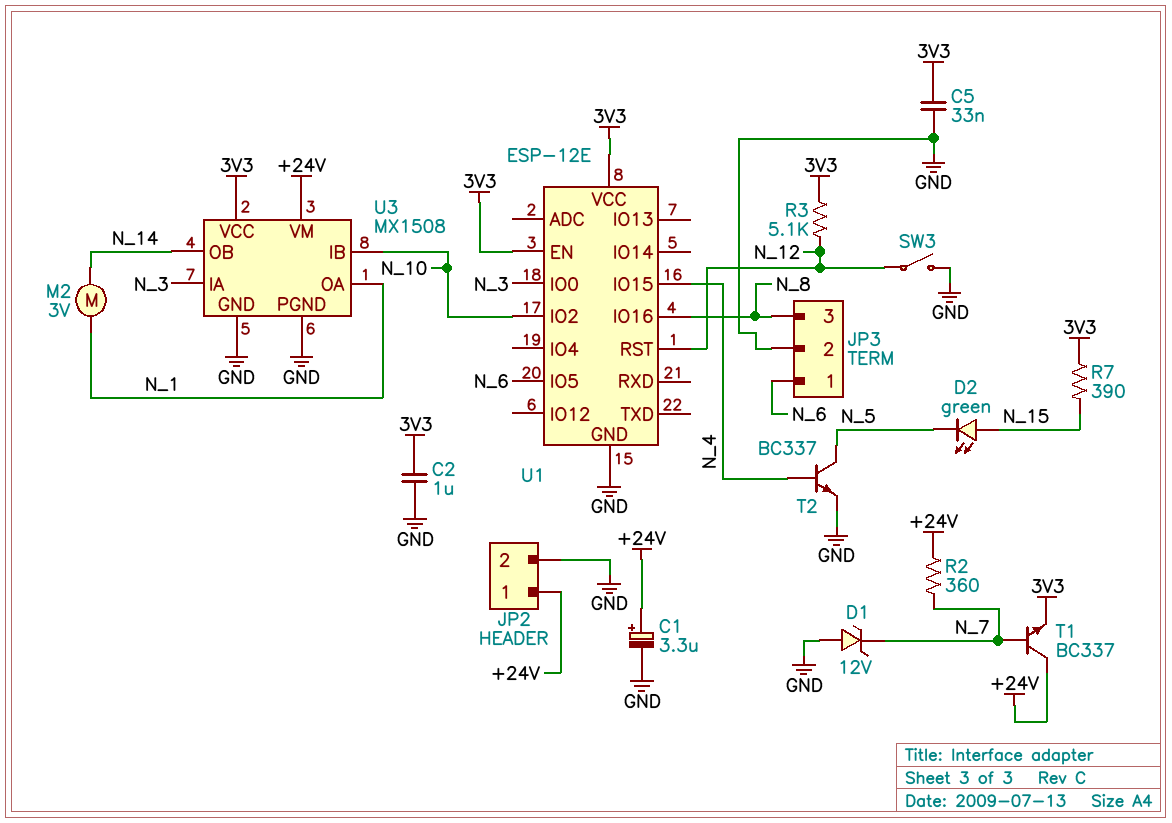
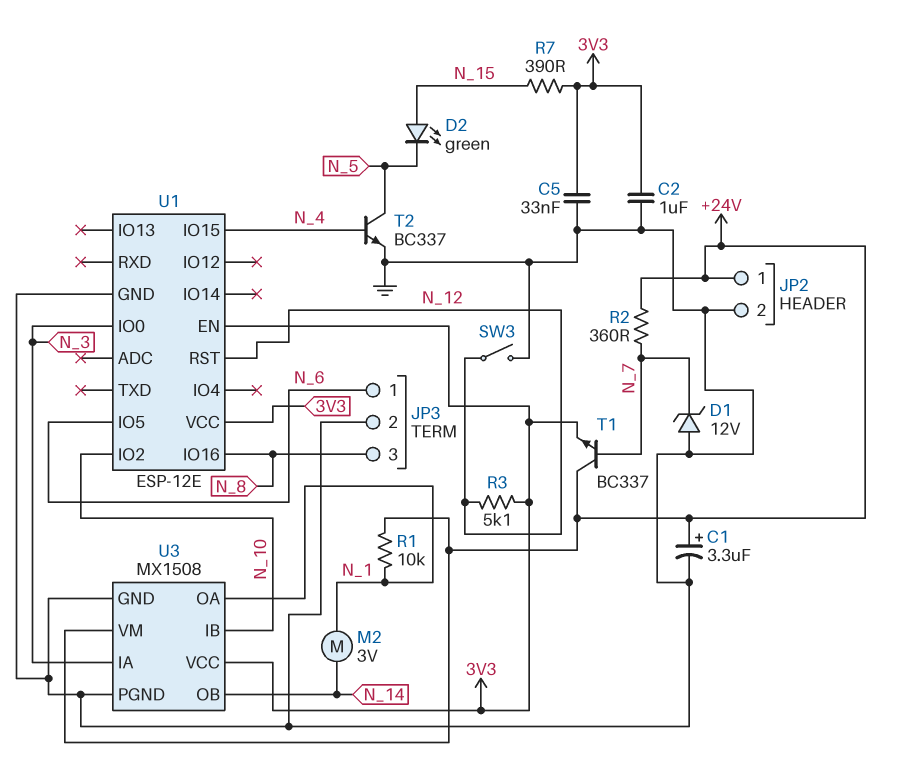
R1: none -> 10k (+24V, N_1)

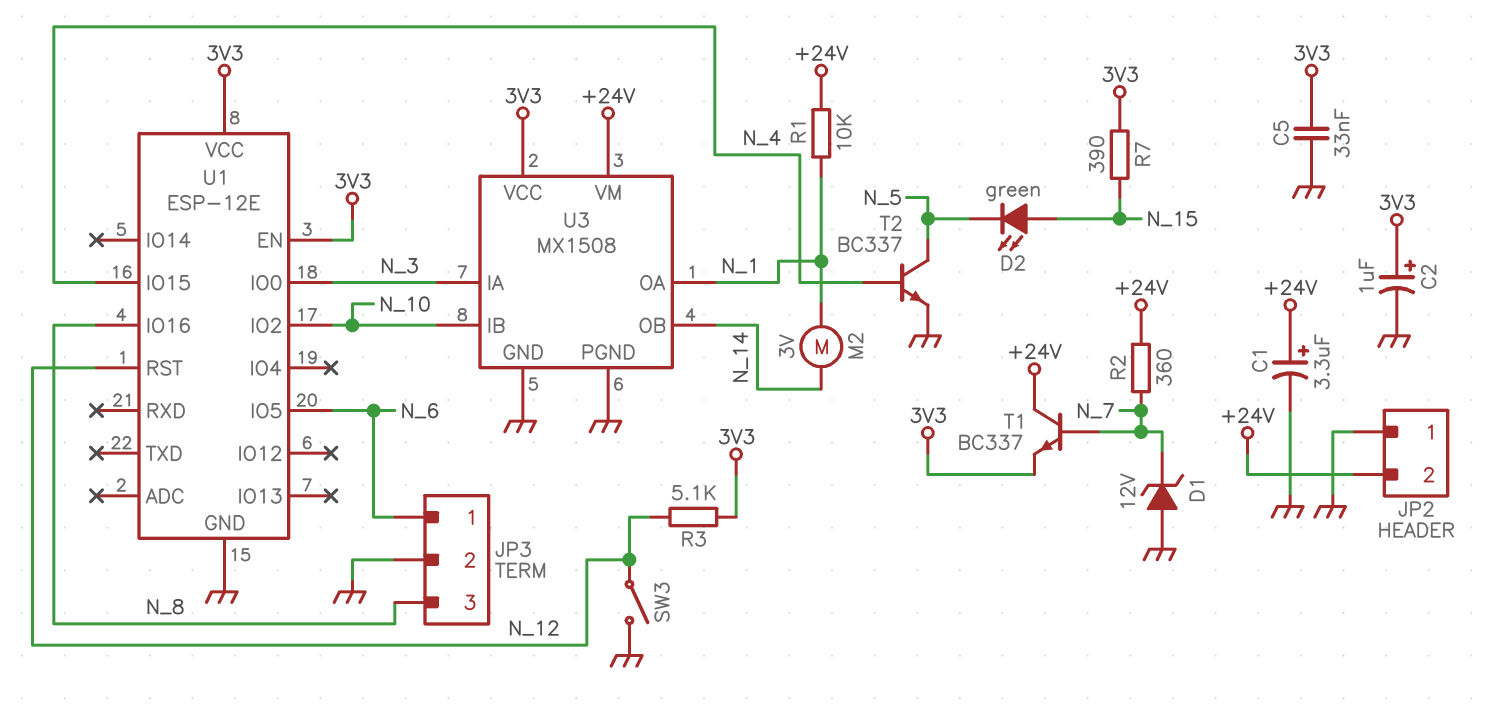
C2: 1uF (3V3, GND) -> 1uF (plus 3V3, minus GND)
JP2 pin 1: +24V -> GND
JP2 pin 2: GND -> +24V

